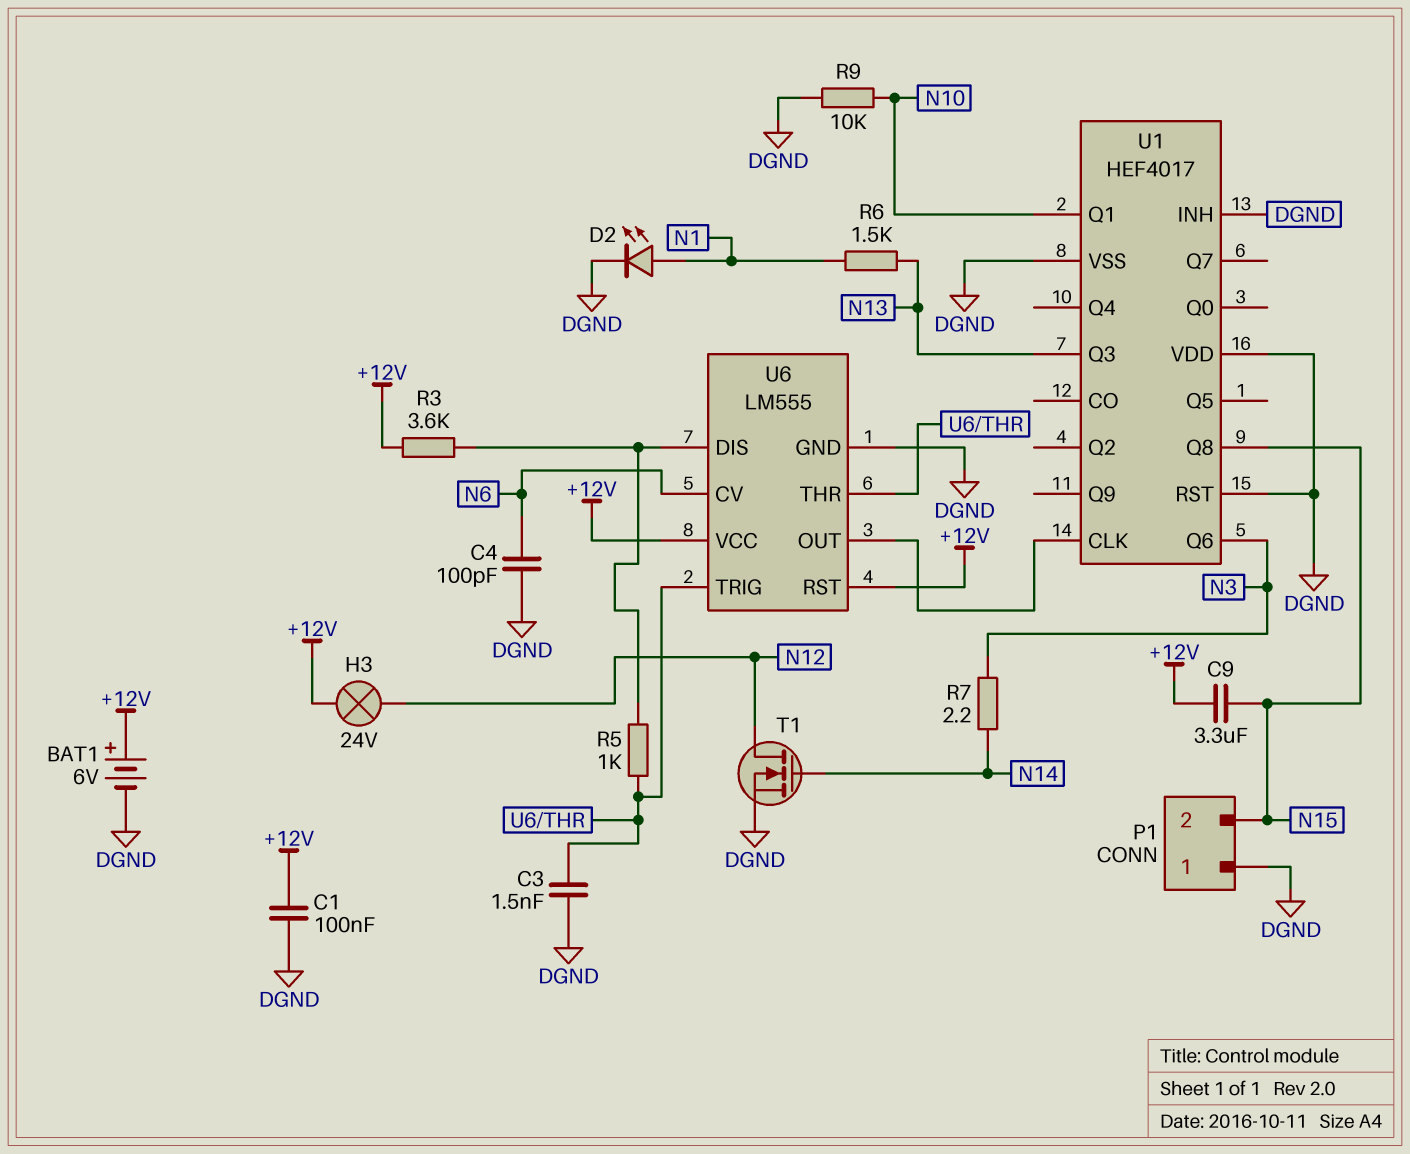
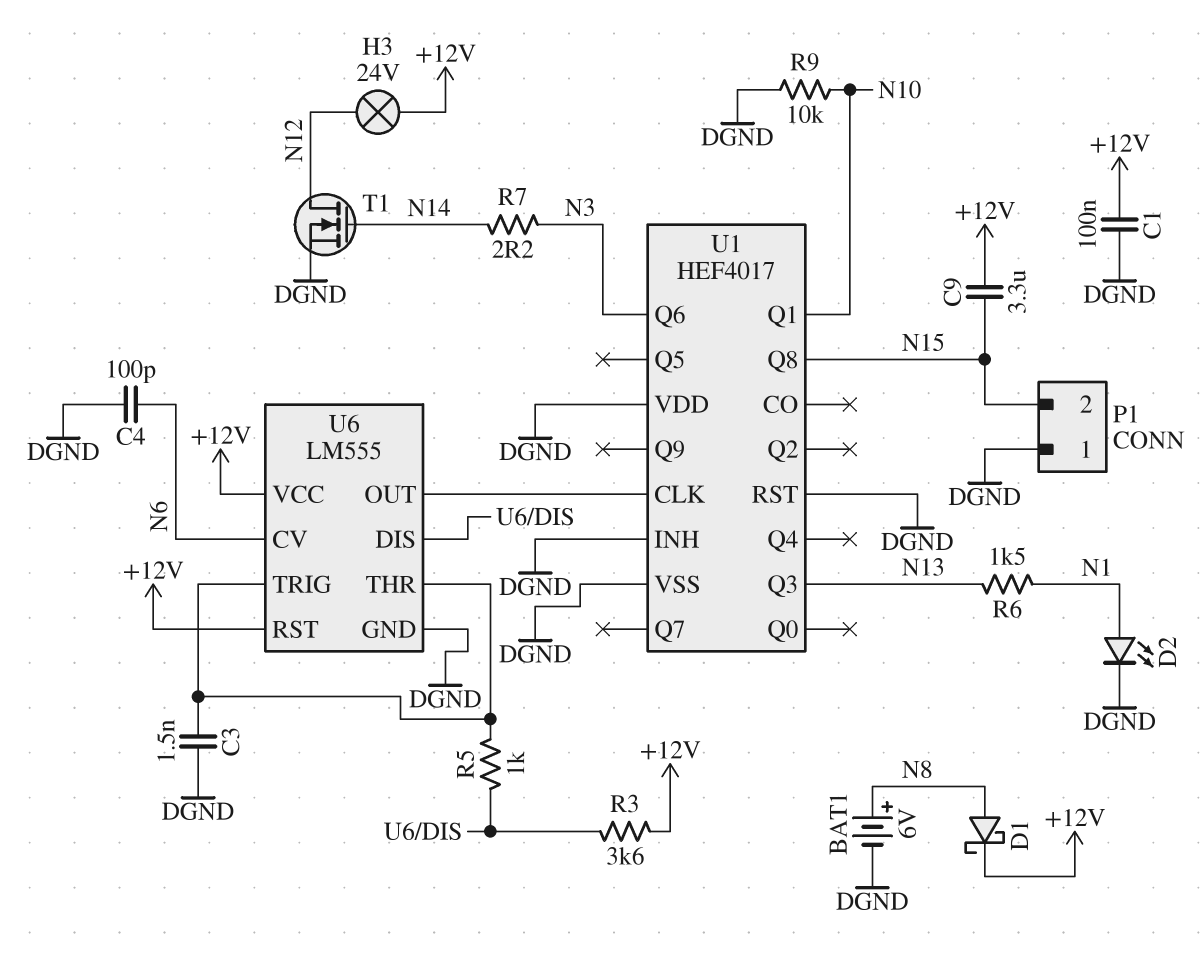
BAT1: 6V (plus +12V, minus DGND) -> 6V (plus N8, minus DGND)
D1: none -> schottky (A N8, K +12V)

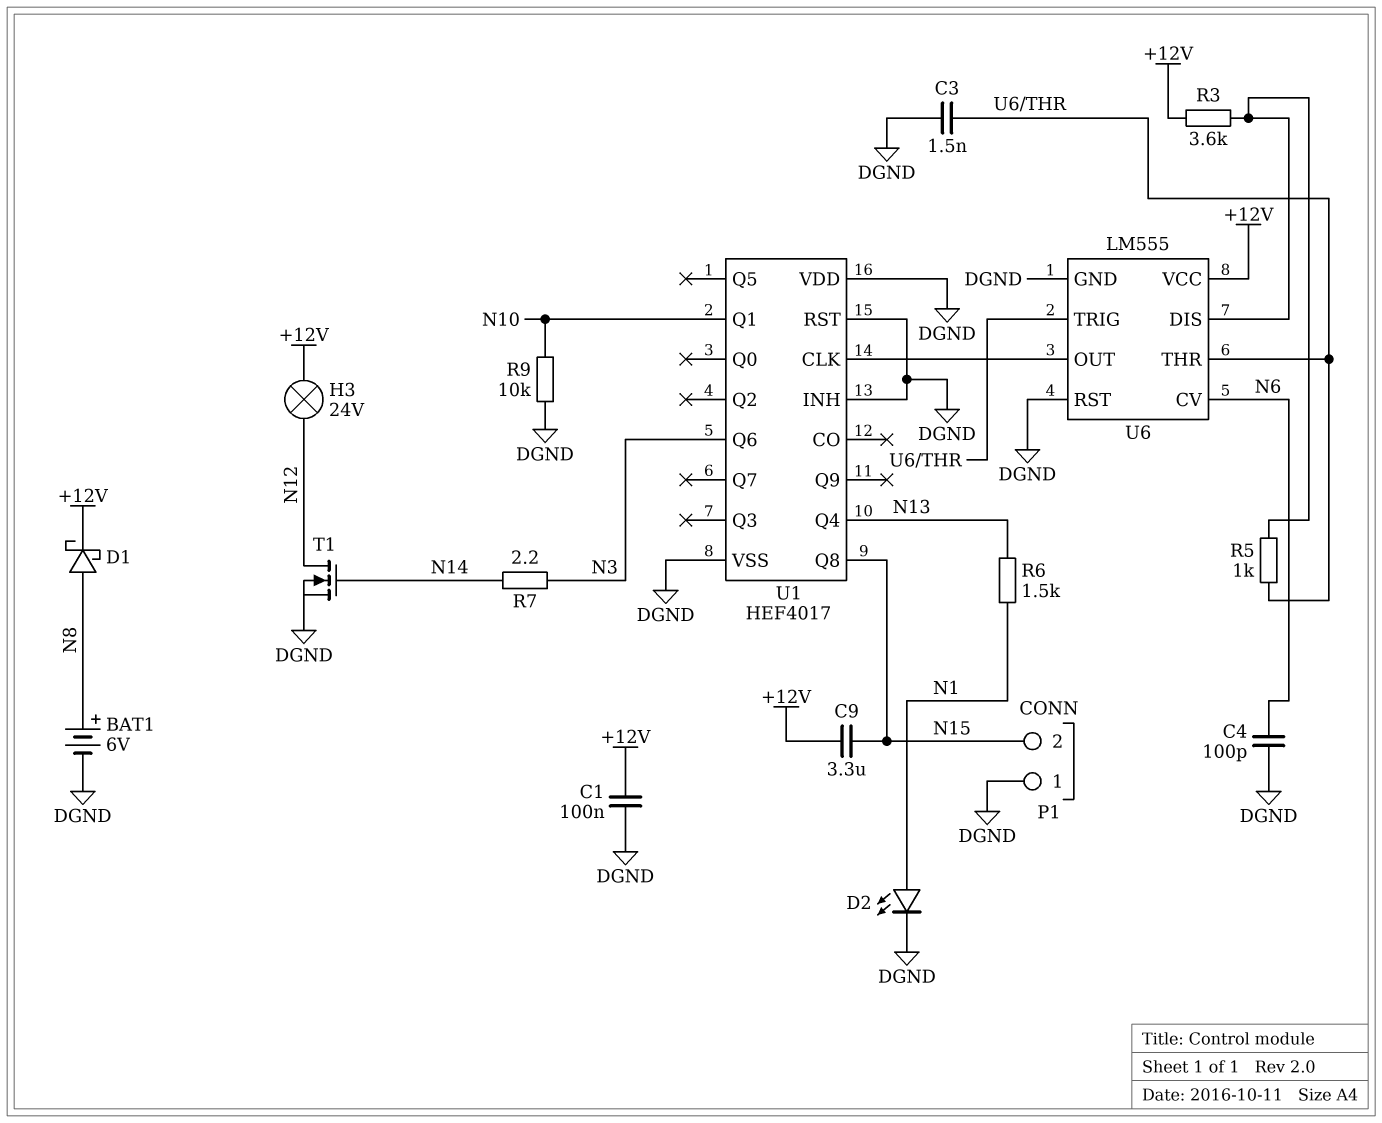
U1 pin Q3: N13 -> none
U1 pin Q4: none -> N13
U6 pin RST: +12V -> DGND

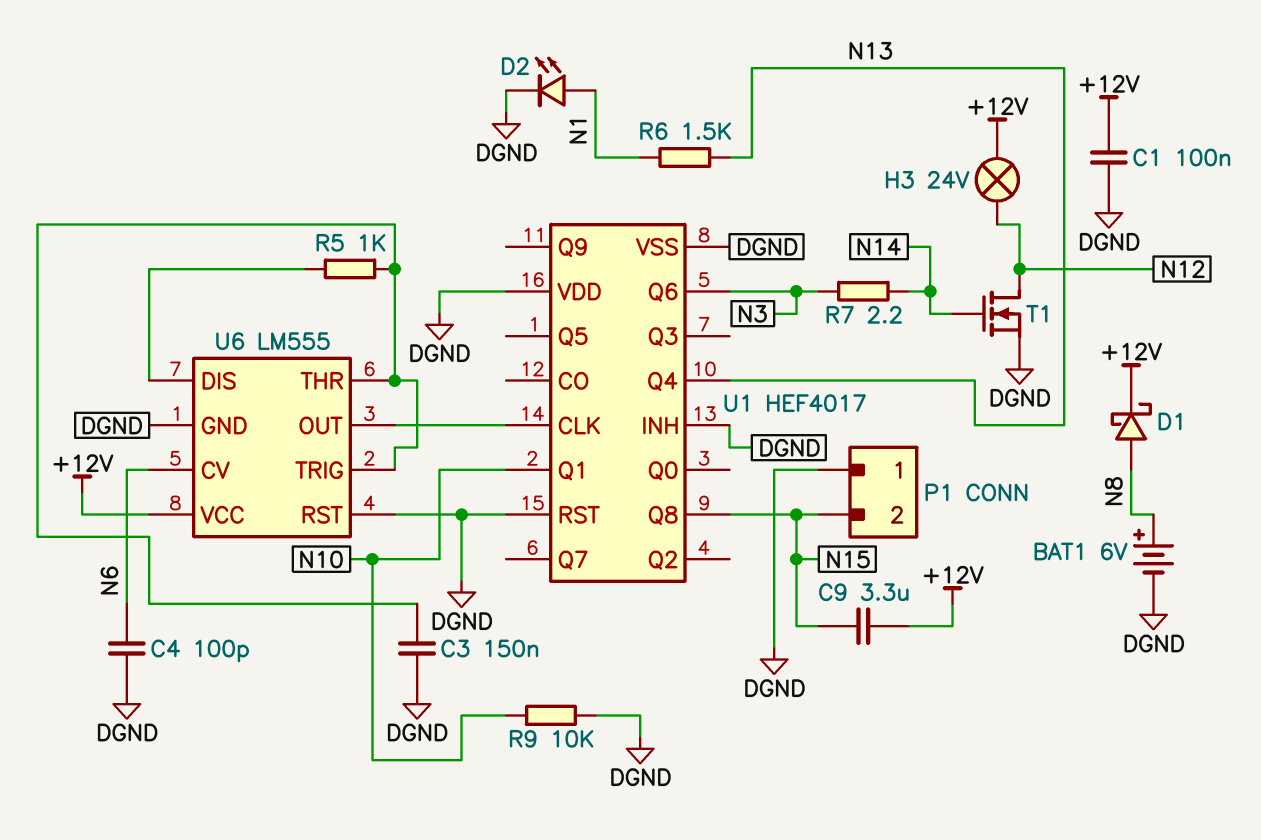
C3: 1.5nF (DGND, U6/THR) -> 150nF (DGND, U6/THR)
R3: 3.6k (+12V, U6/DIS) -> none

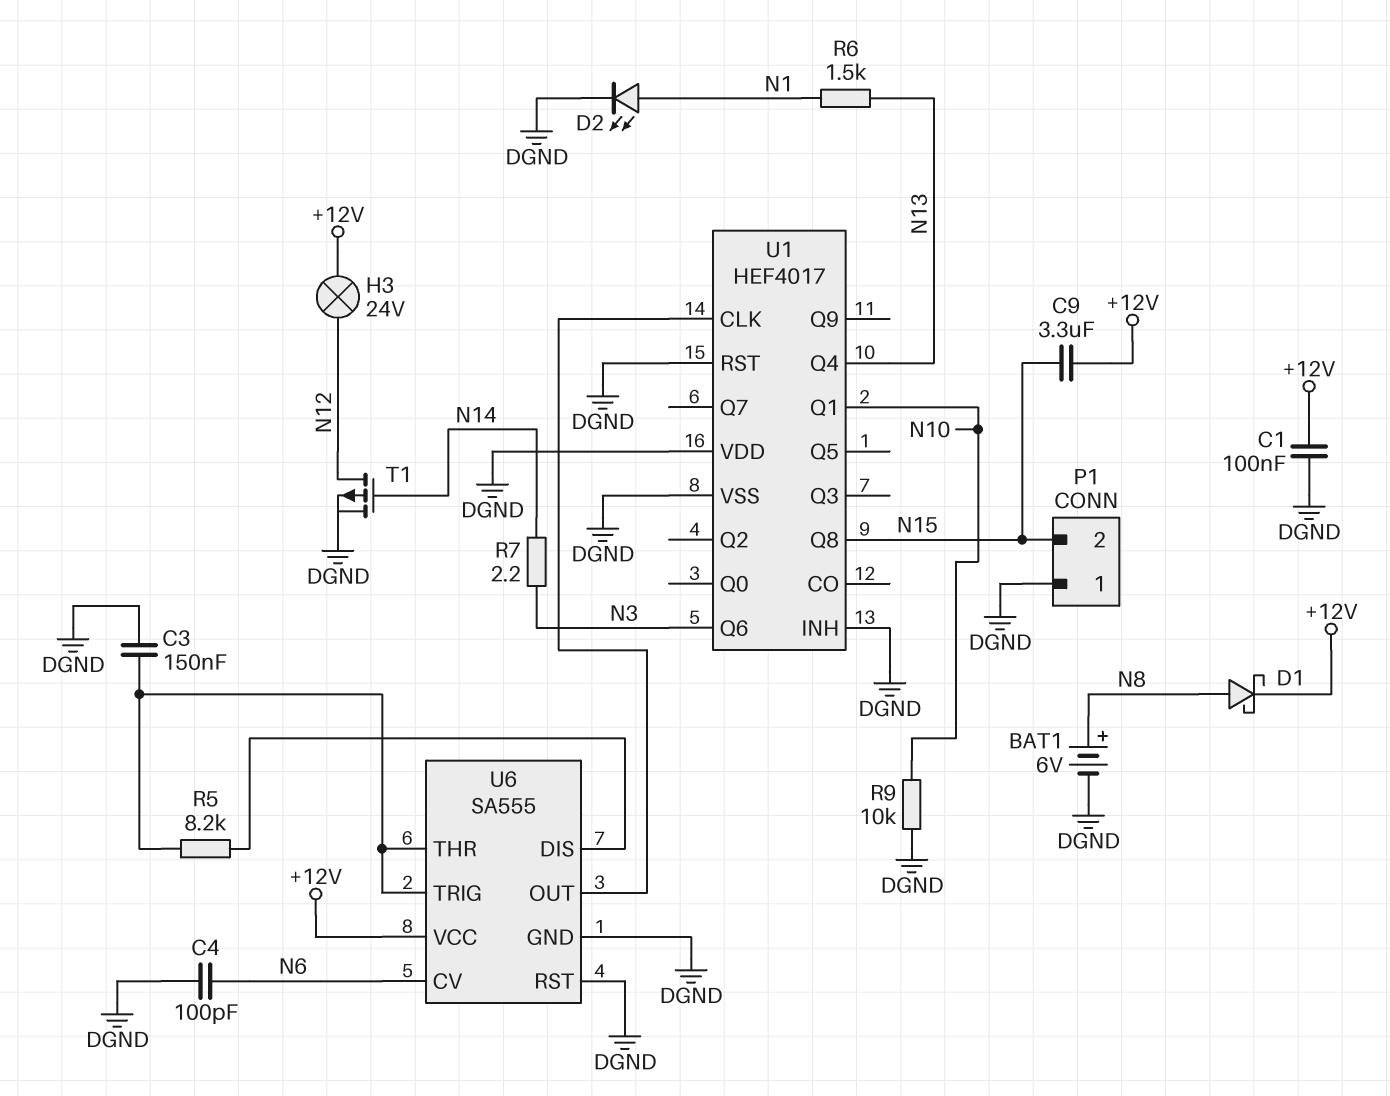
R5: 1k (U6/DIS, U6/THR) -> 8.2k (U6/DIS, U6/THR)
T1: NMOS (G N14, D N12, S DGND) -> PMOS (G N14, D N12, S DGND)
U6: LM555 -> SA555

